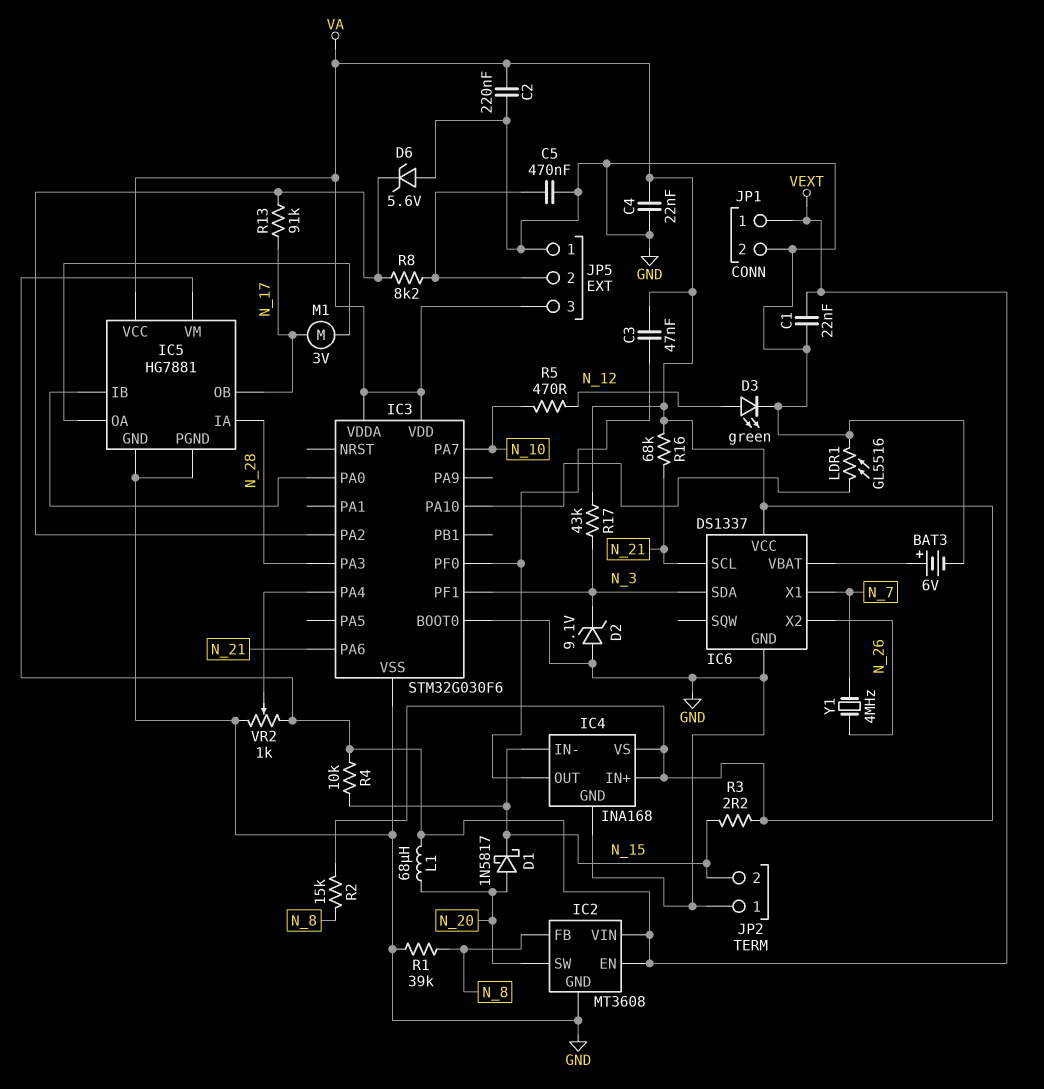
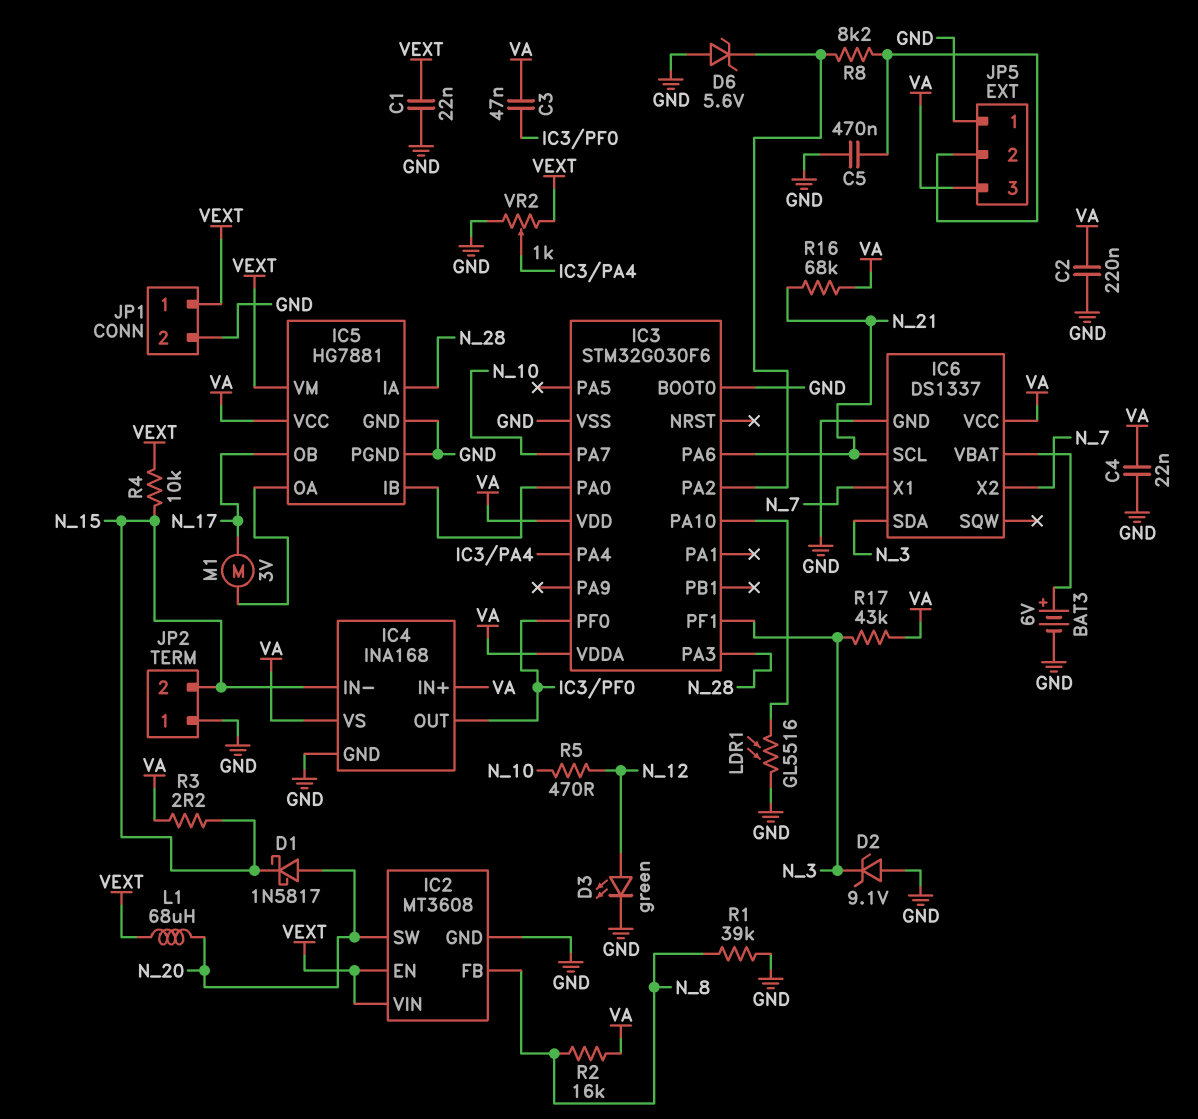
IC6 pin X2: N_26 -> N_7
R2: 15k (N_8, VA) -> 16k (N_8, VA)
R13: 91k (IC3/PA2, N_17) -> none
Y1: 4MHz (N_7, N_26) -> none

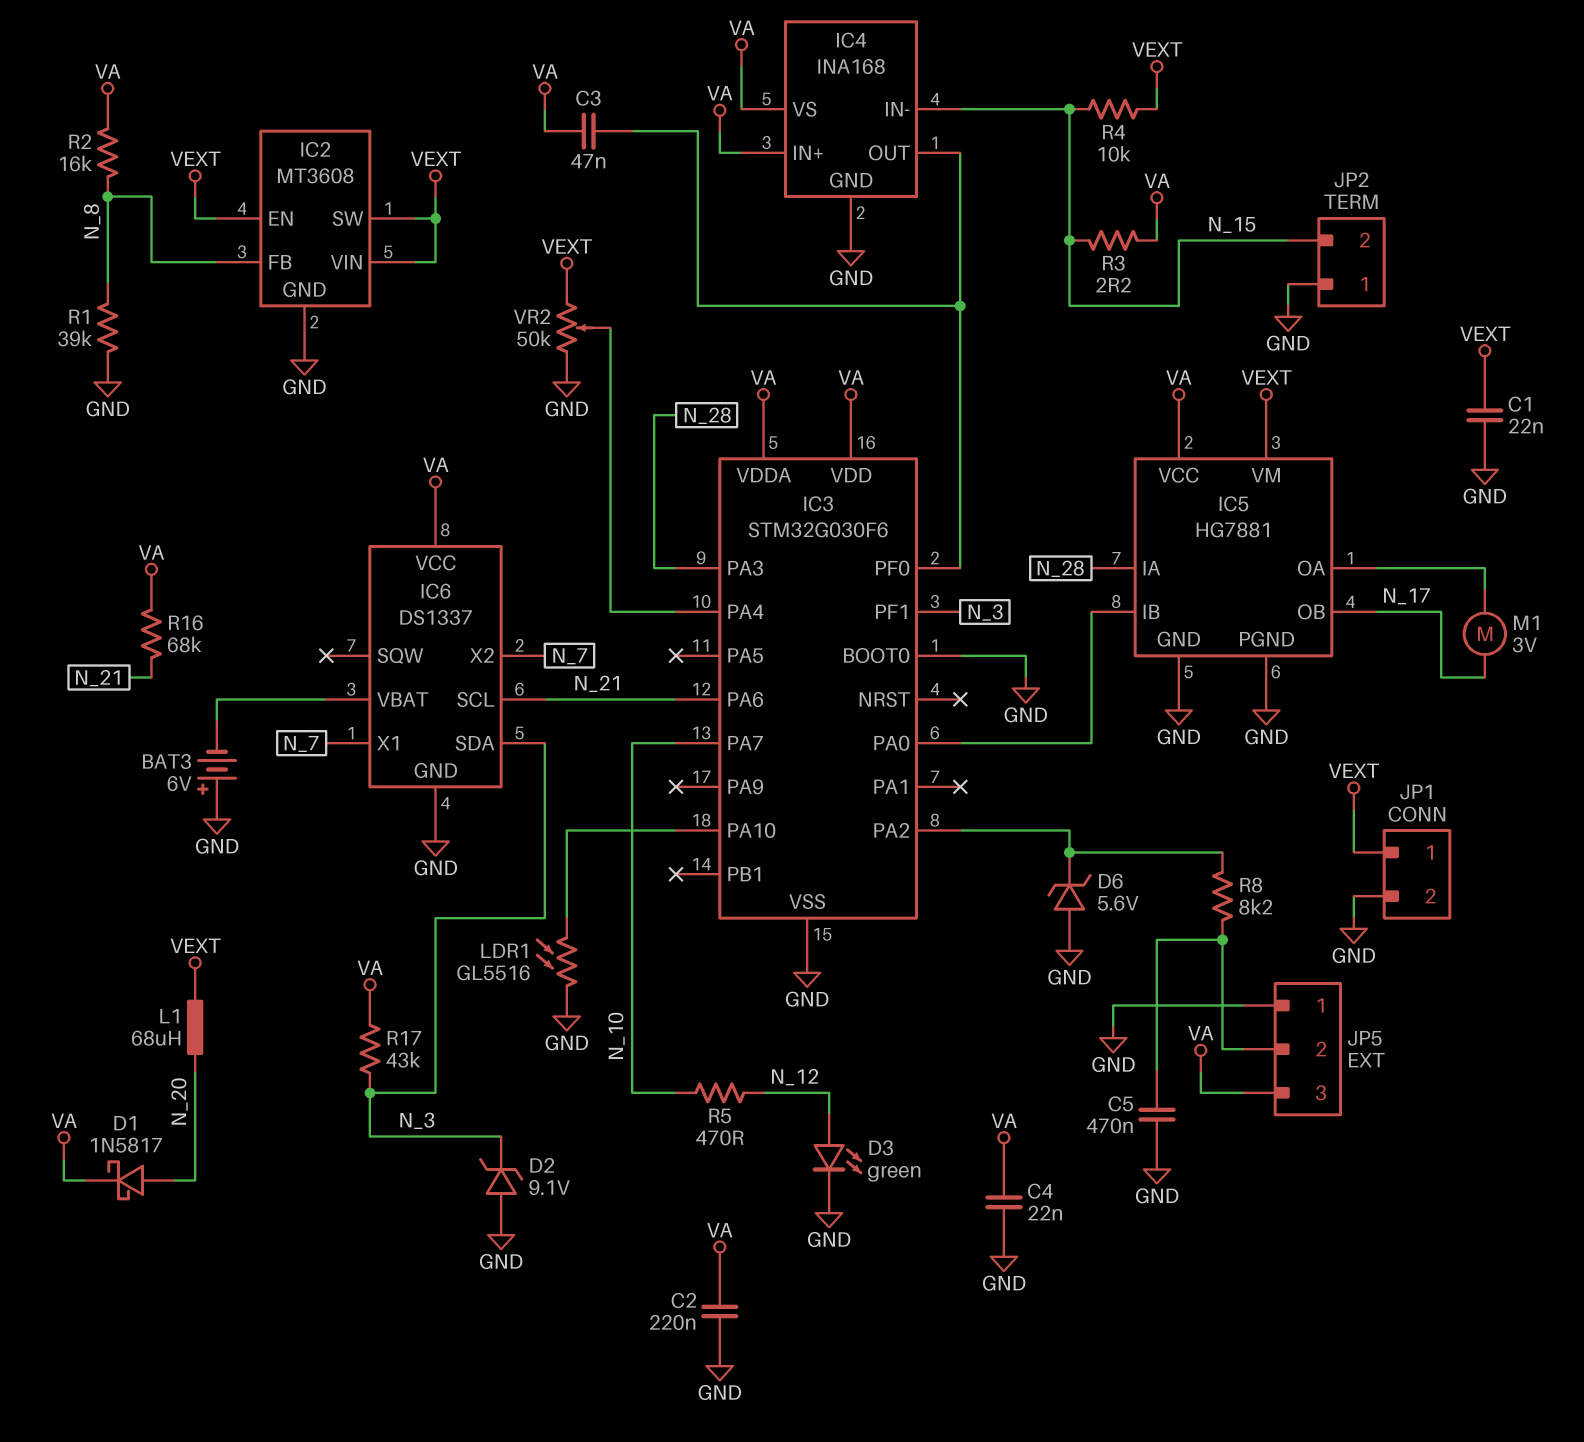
BAT3: 6V (plus IC6/VBAT, minus GND) -> 6V (plus GND, minus IC6/VBAT)
D1: schottky 1N5817 (A N_20, K N_15) -> schottky 1N5817 (A N_20, K VA)
IC2 pin SW: N_20 -> VEXT
VR2: 1k (GND, VEXT, wiper IC3/PA4) -> 50k (GND, VEXT, wiper IC3/PA4)

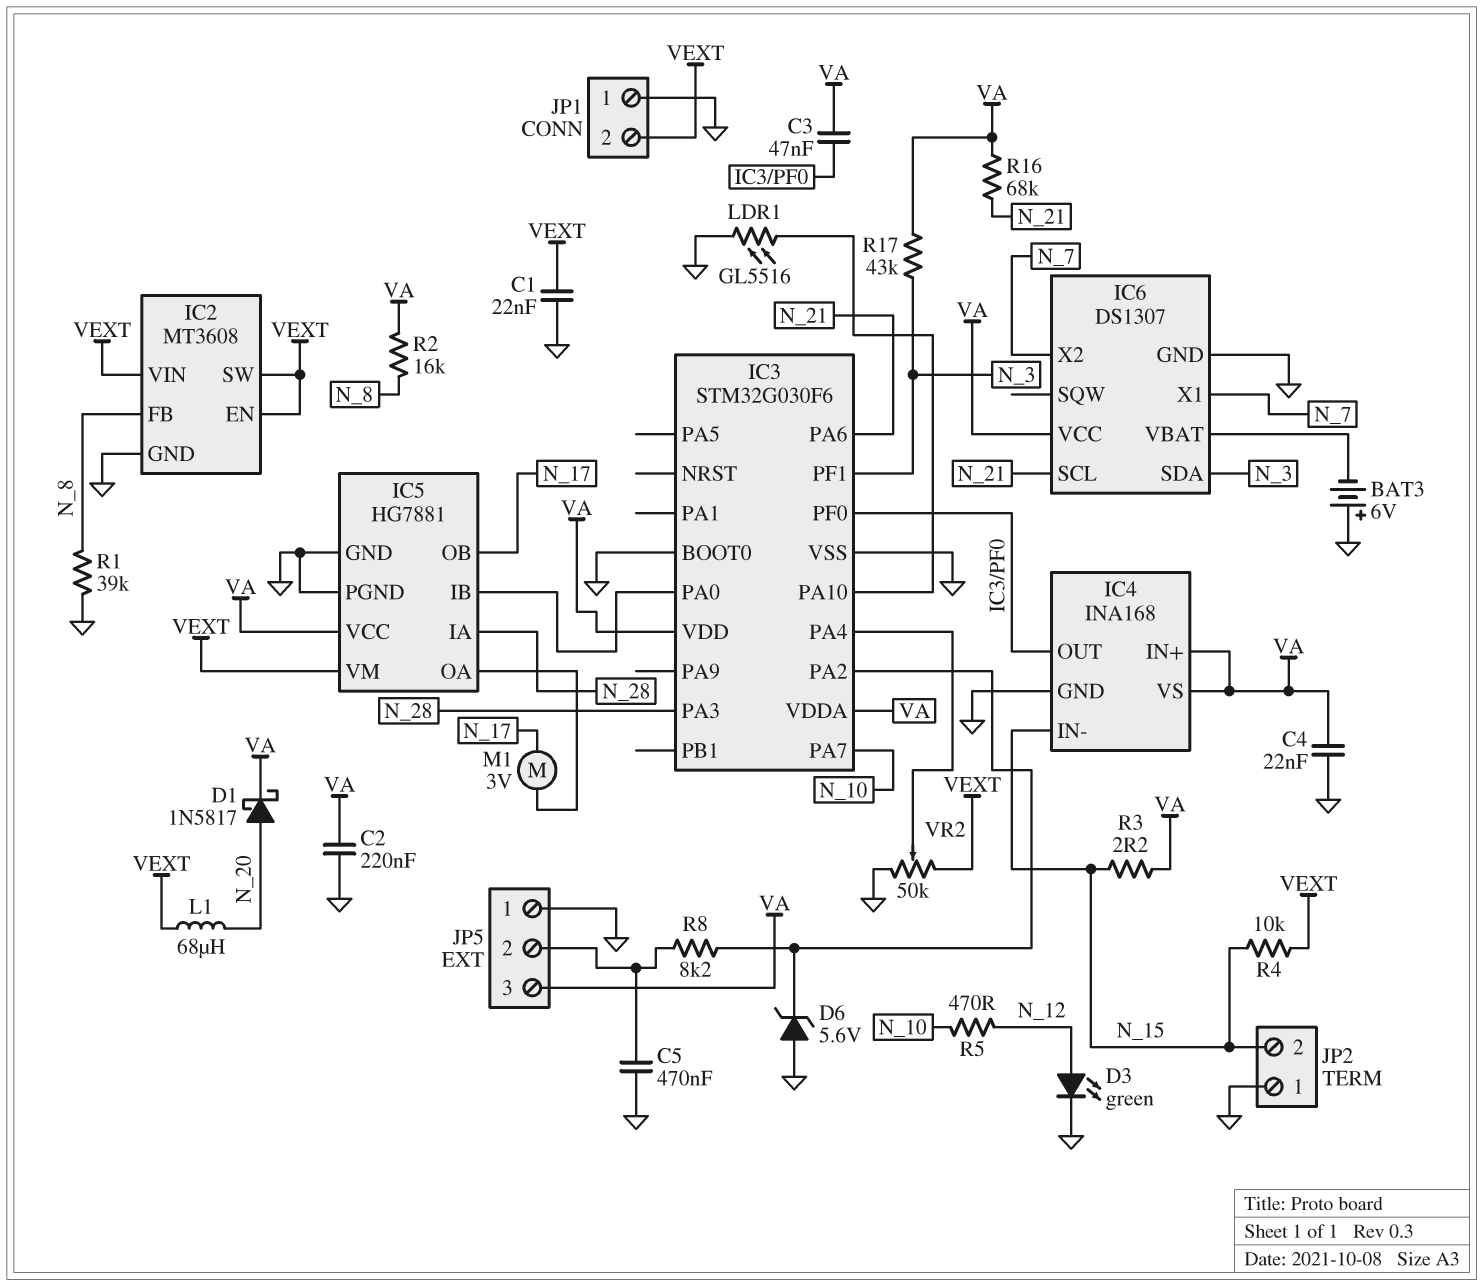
D2: zener 9.1V (A GND, K N_3) -> none
IC6: DS1337 -> DS1307
JP1 pin 1: VEXT -> GND
JP1 pin 2: GND -> VEXT

